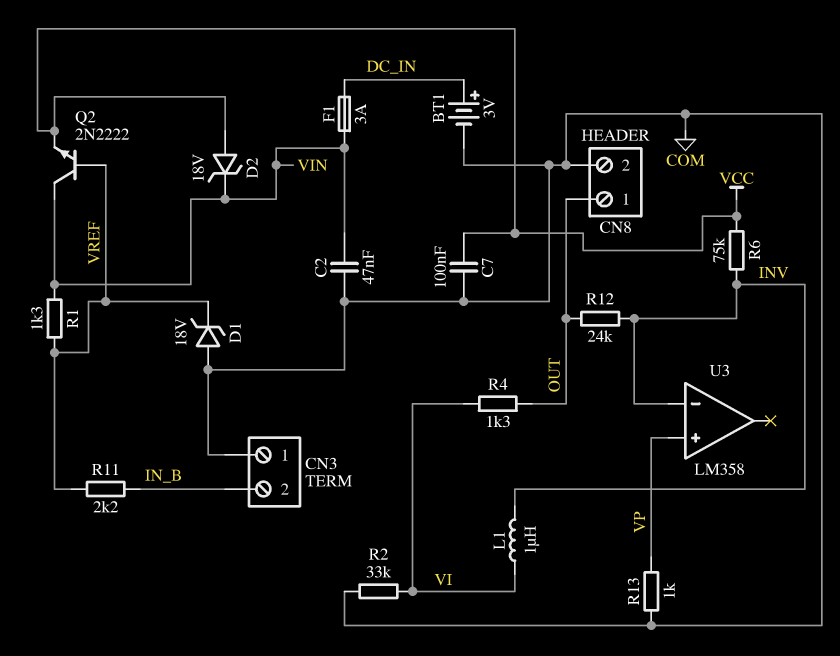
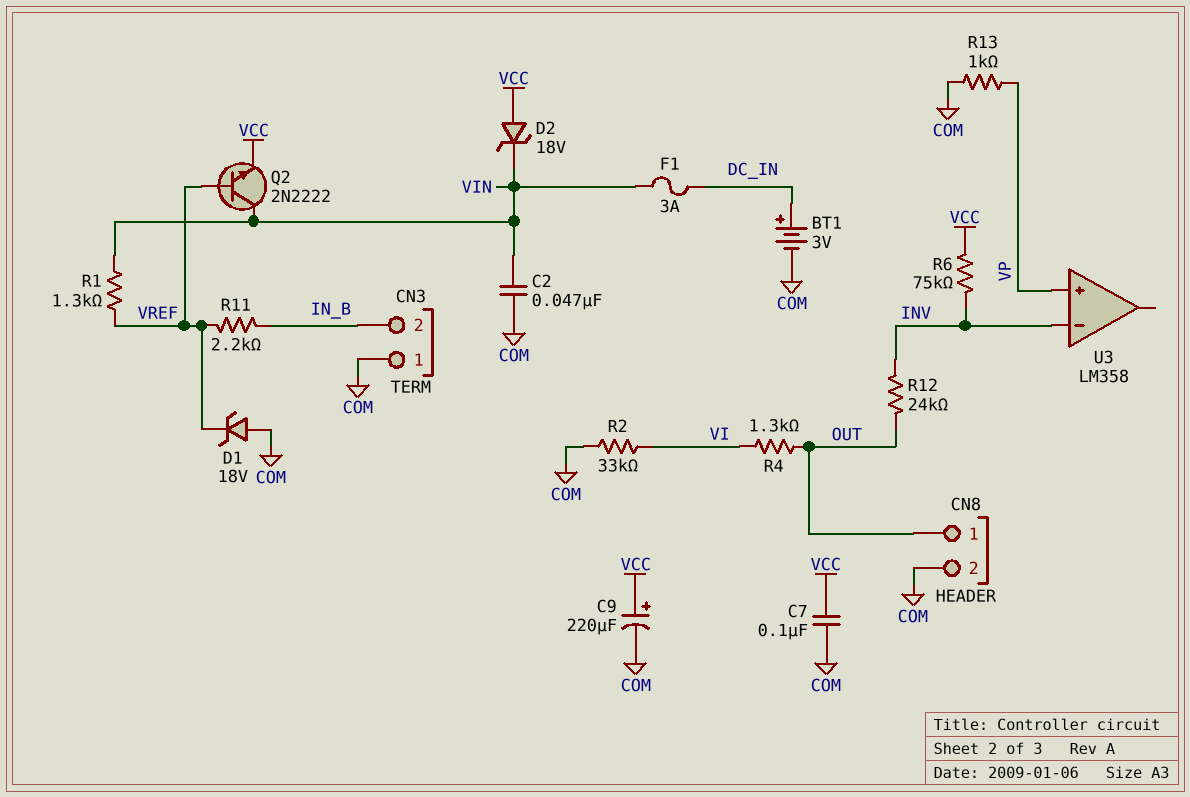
C9: none -> 220uF (plus VCC, minus COM)
L1: 1uH (INV, VI) -> none

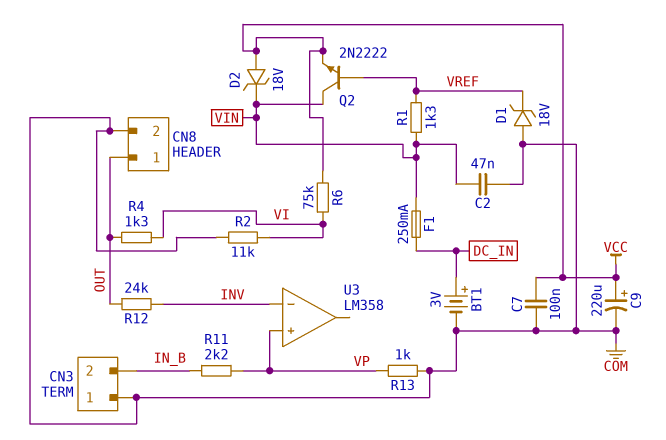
F1: 3A (DC_IN, VIN) -> 250mA (DC_IN, VIN)
R2: 33k (COM, VI) -> 11k (COM, VI)
R6: 75k (INV, VCC) -> 75k (VCC, VI)
R11: 2.2k (IN_B, VREF) -> 2.2k (IN_B, VP)

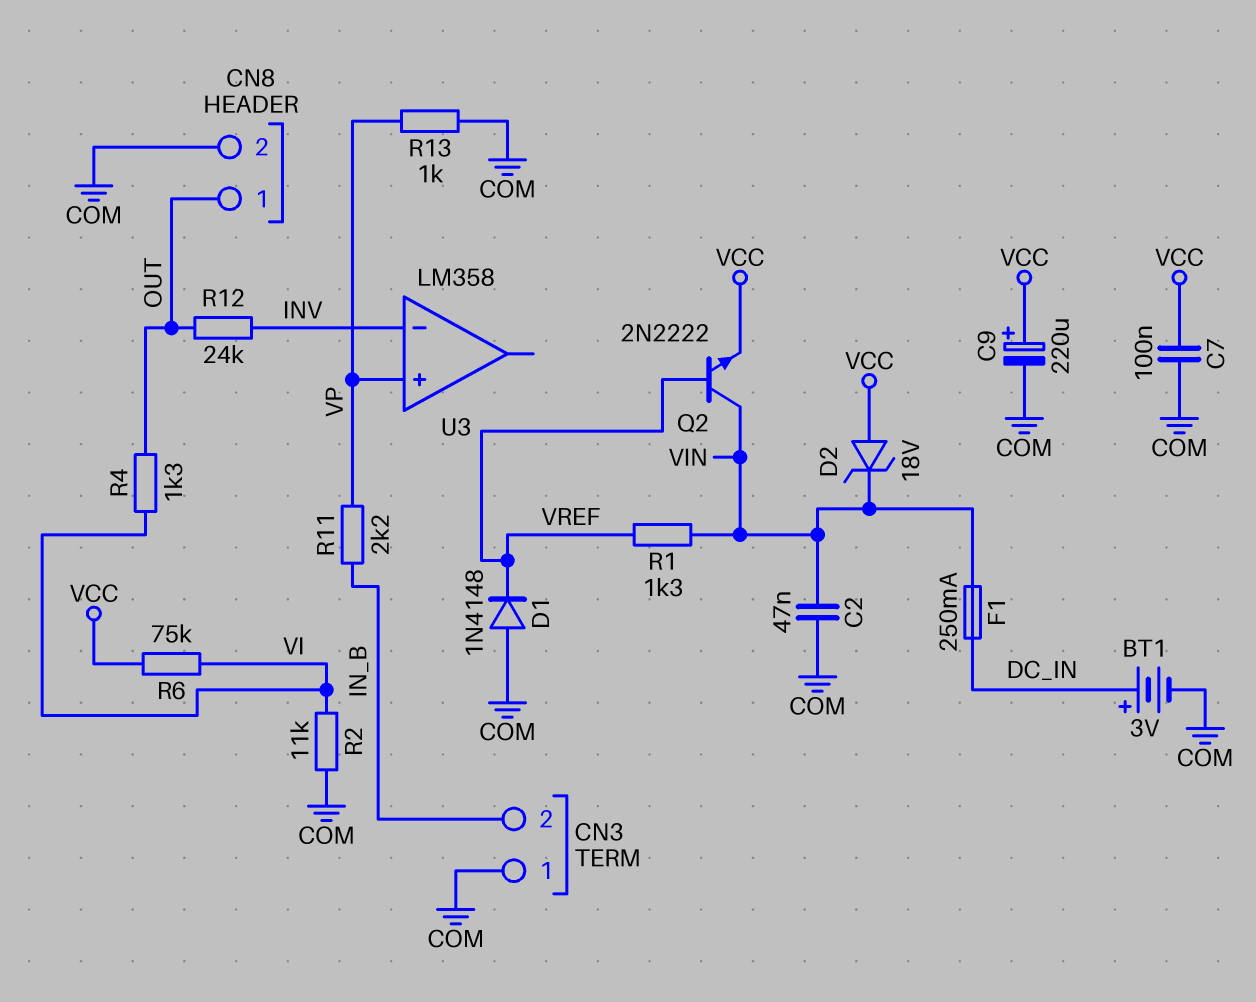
D1: zener 18V (A COM, K VREF) -> diode 1N4148 (A COM, K VREF)

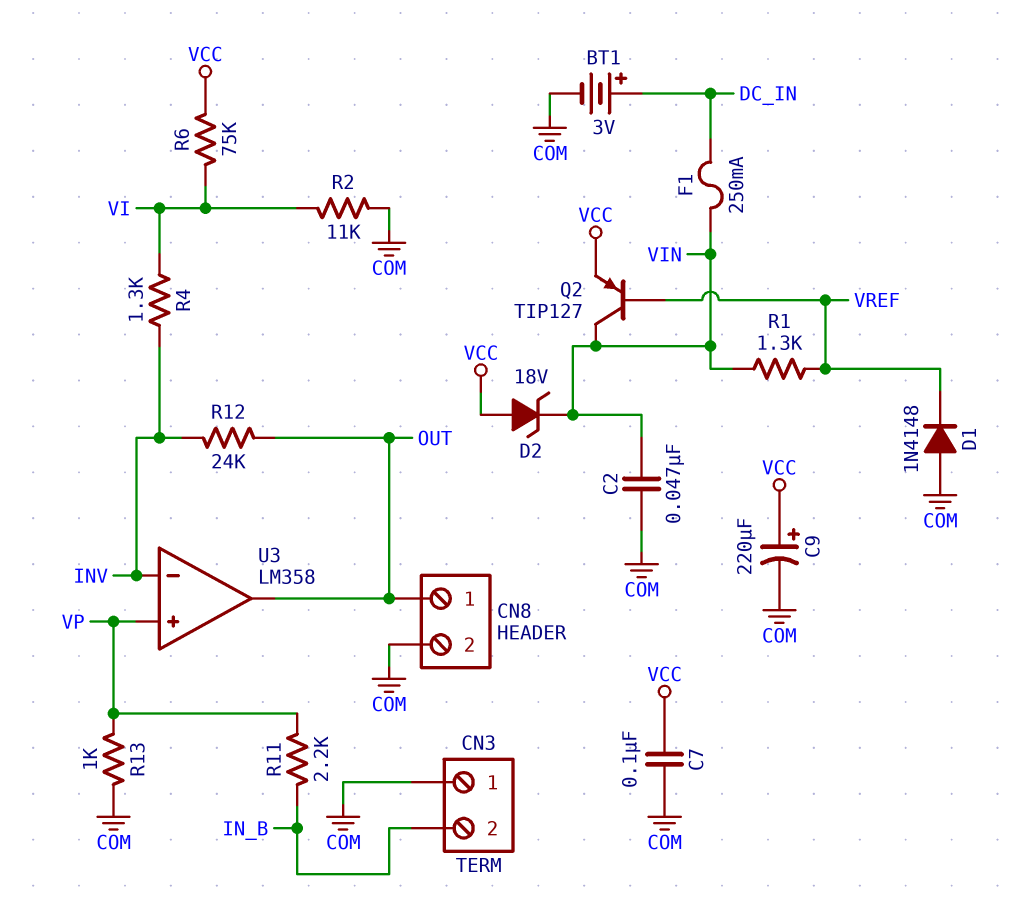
Q2: NPN 2N2222 (B VREF, C VIN, E VCC) -> PNP TIP127 (B VREF, C VIN, E VCC)
R4: 1.3k (OUT, VI) -> 1.3k (INV, VI)
U3 pin out: none -> OUT

